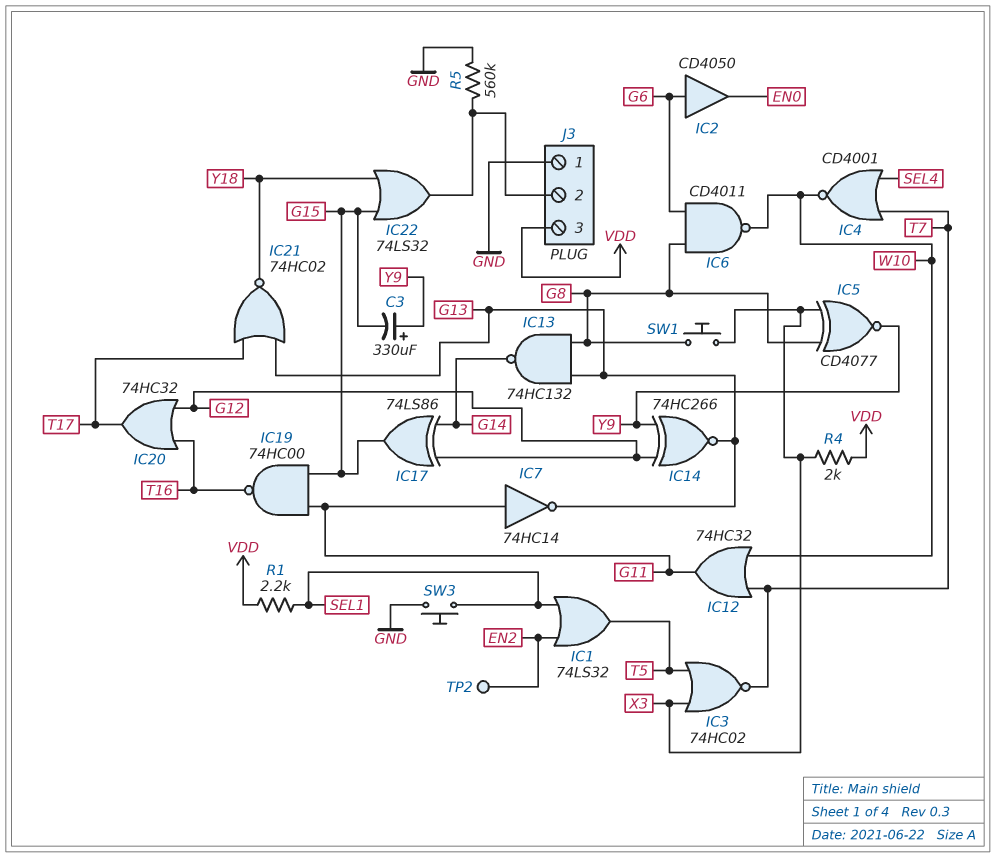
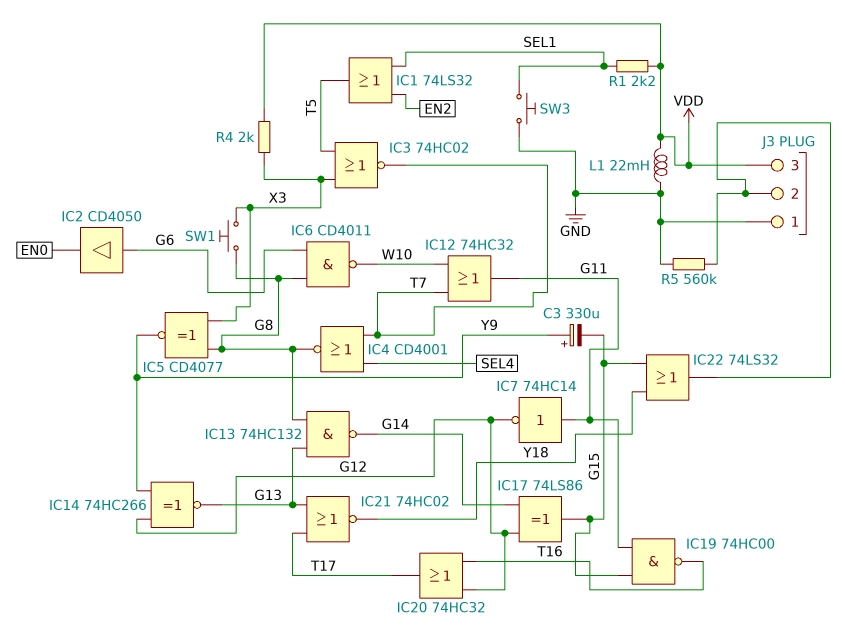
IC4: NOR CD4001 (in SEL4, in T7, out W10) -> NOR CD4001 (in SEL4, in T7, out G8)
IC7: NOT 74HC14 (in G11, out G13) -> NOT 74HC14 (in G11, out G12)
L1: none -> 22mH (GND, VDD)
TP2: test point (EN2) -> none

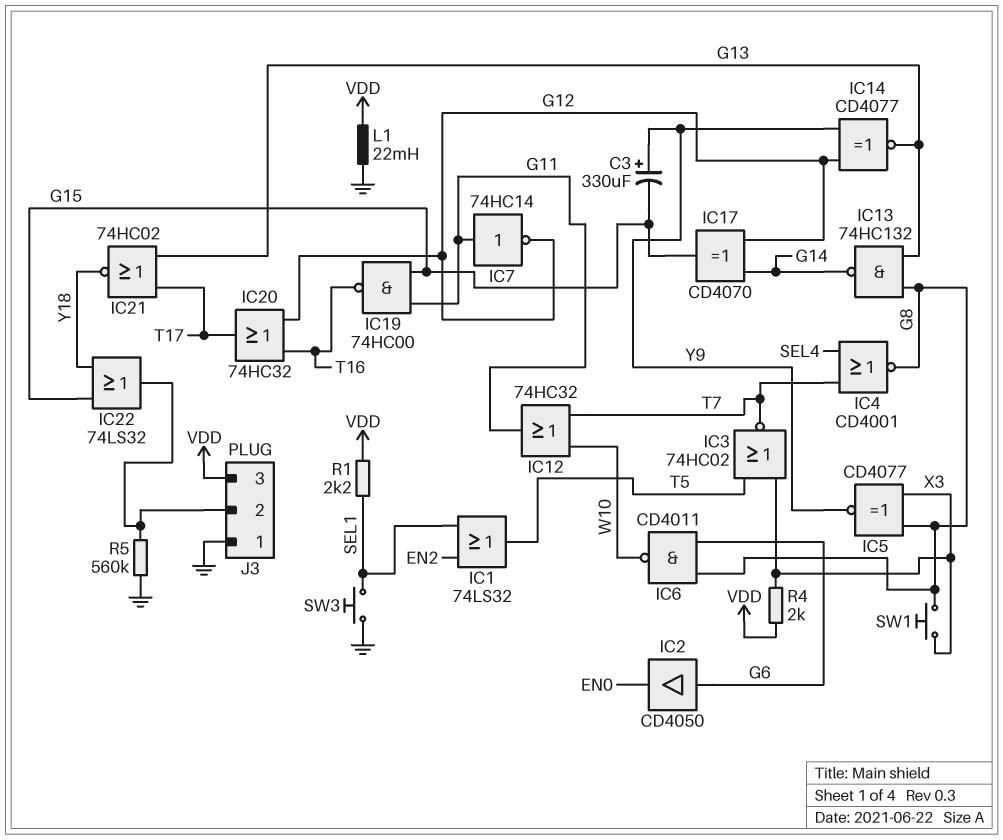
IC14: XNOR 74HC266 (in G12, in Y9, out G13) -> XNOR CD4077 (in G12, in Y9, out G13)
IC17: XOR 74LS86 (in G12, in G14, out G15) -> XOR CD4070 (in G12, in G14, out G15)

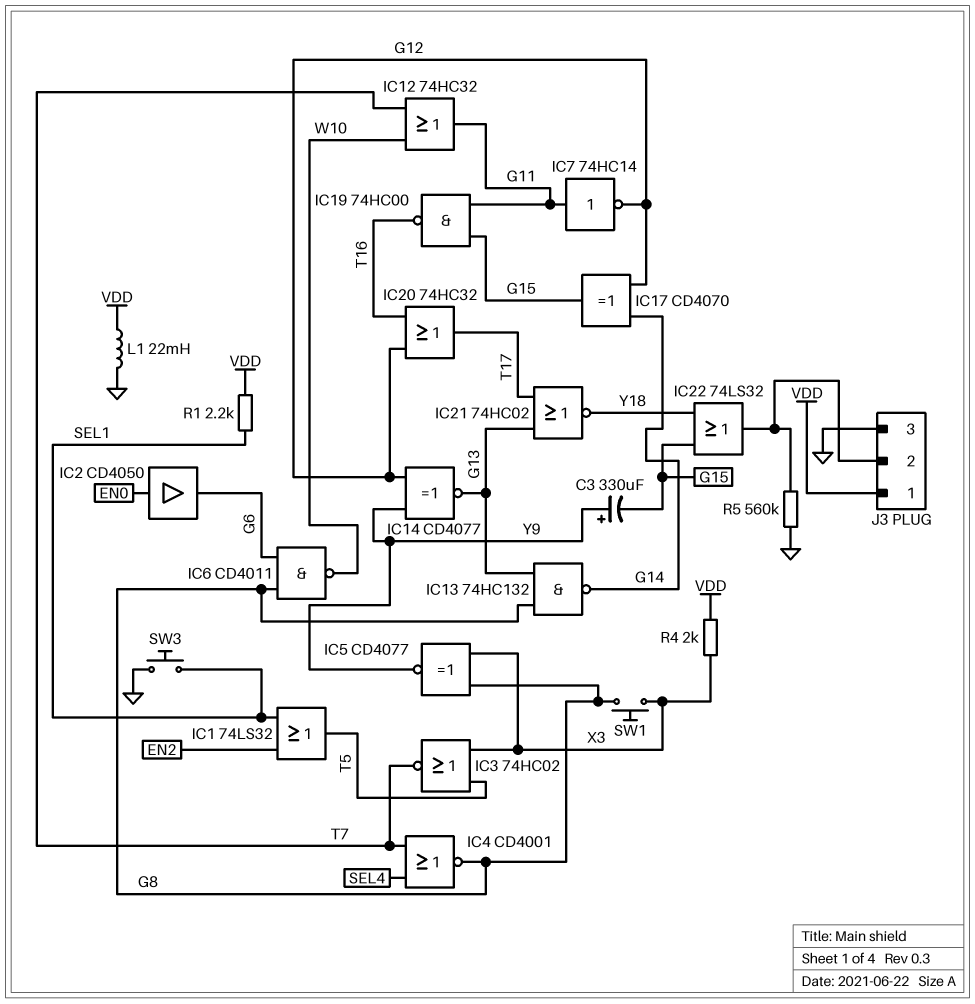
IC2: buffer CD4050 (in G6, out EN0) -> buffer CD4050 (in EN0, out G6)
J3 pin 1: GND -> VDD
J3 pin 3: VDD -> GND

